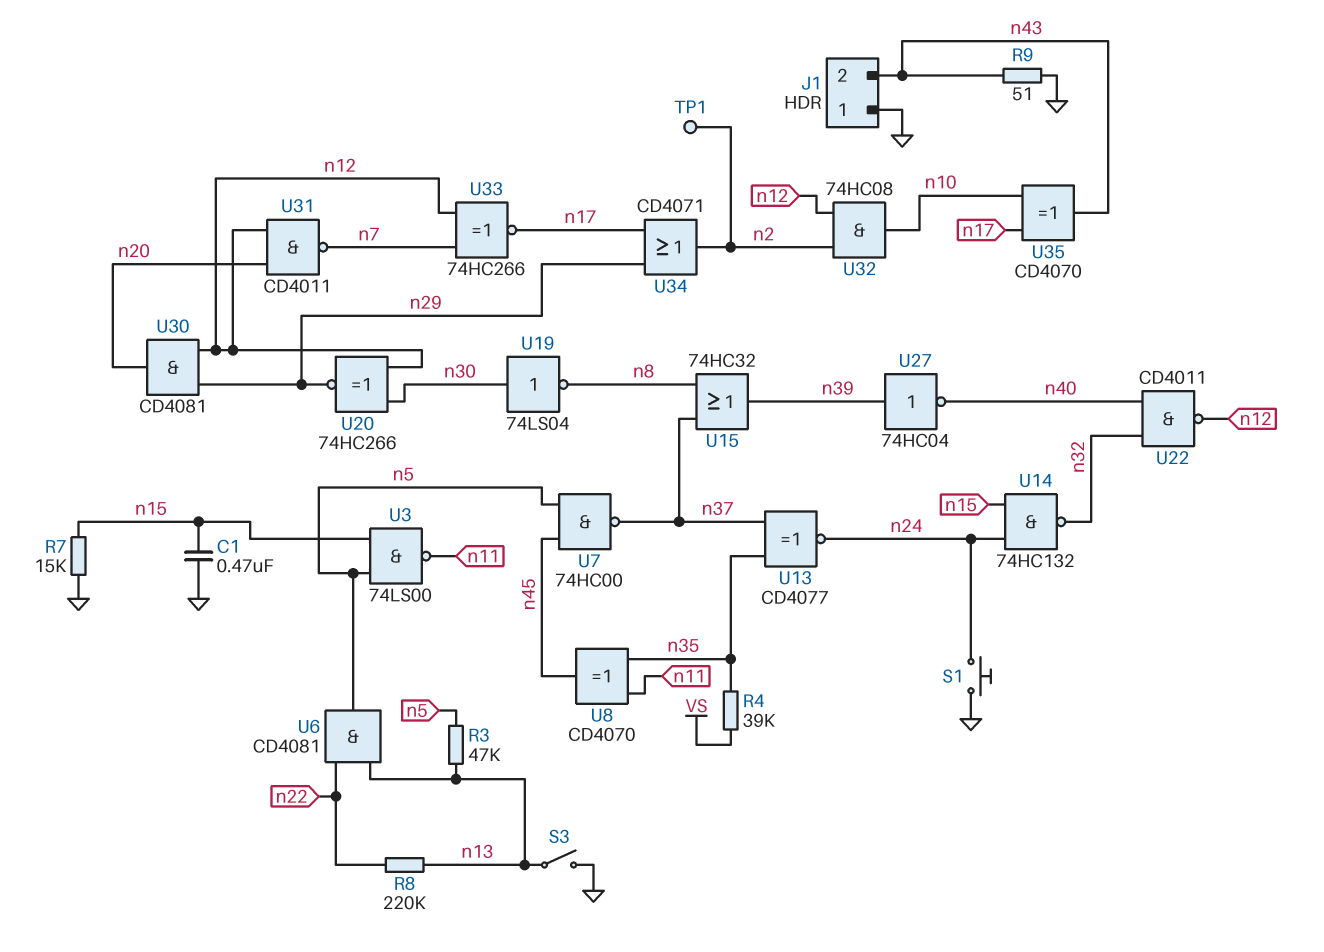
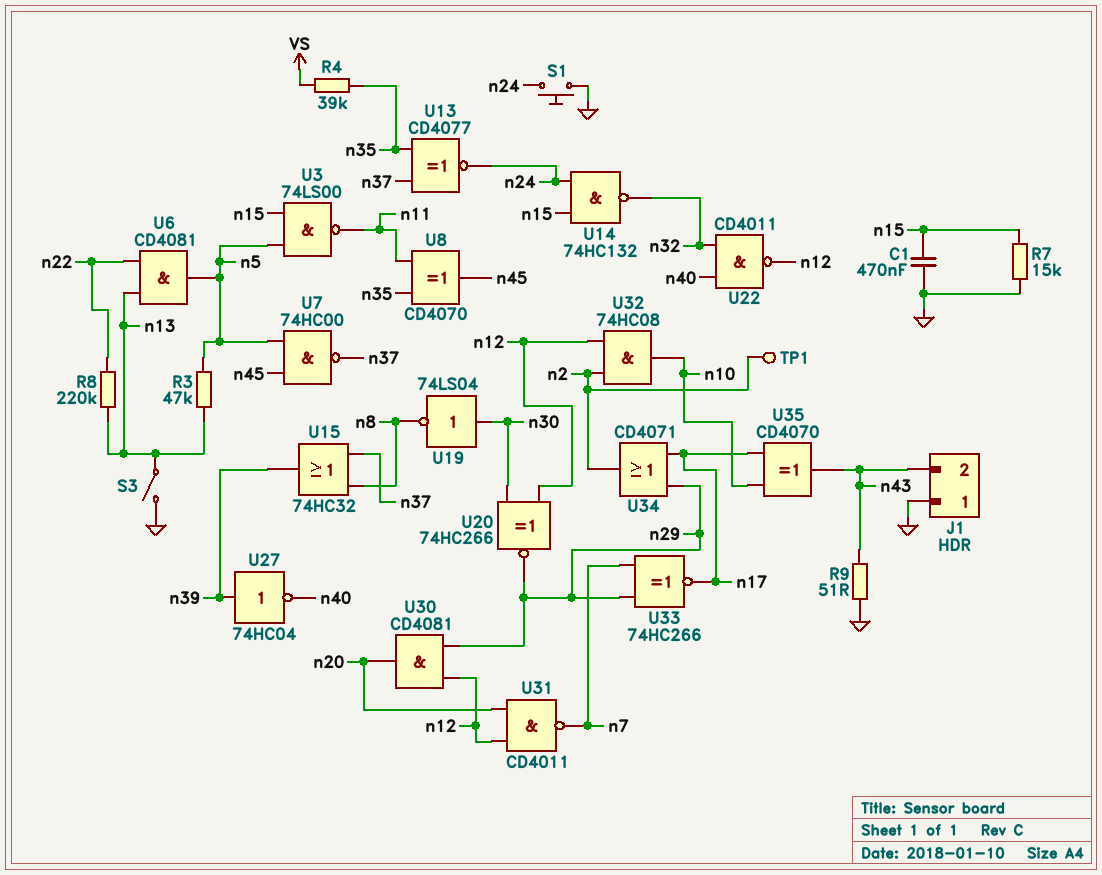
U33: XNOR 74HC266 (in n7, in n12, out n17) -> XNOR 74HC266 (in n7, in n29, out n17)

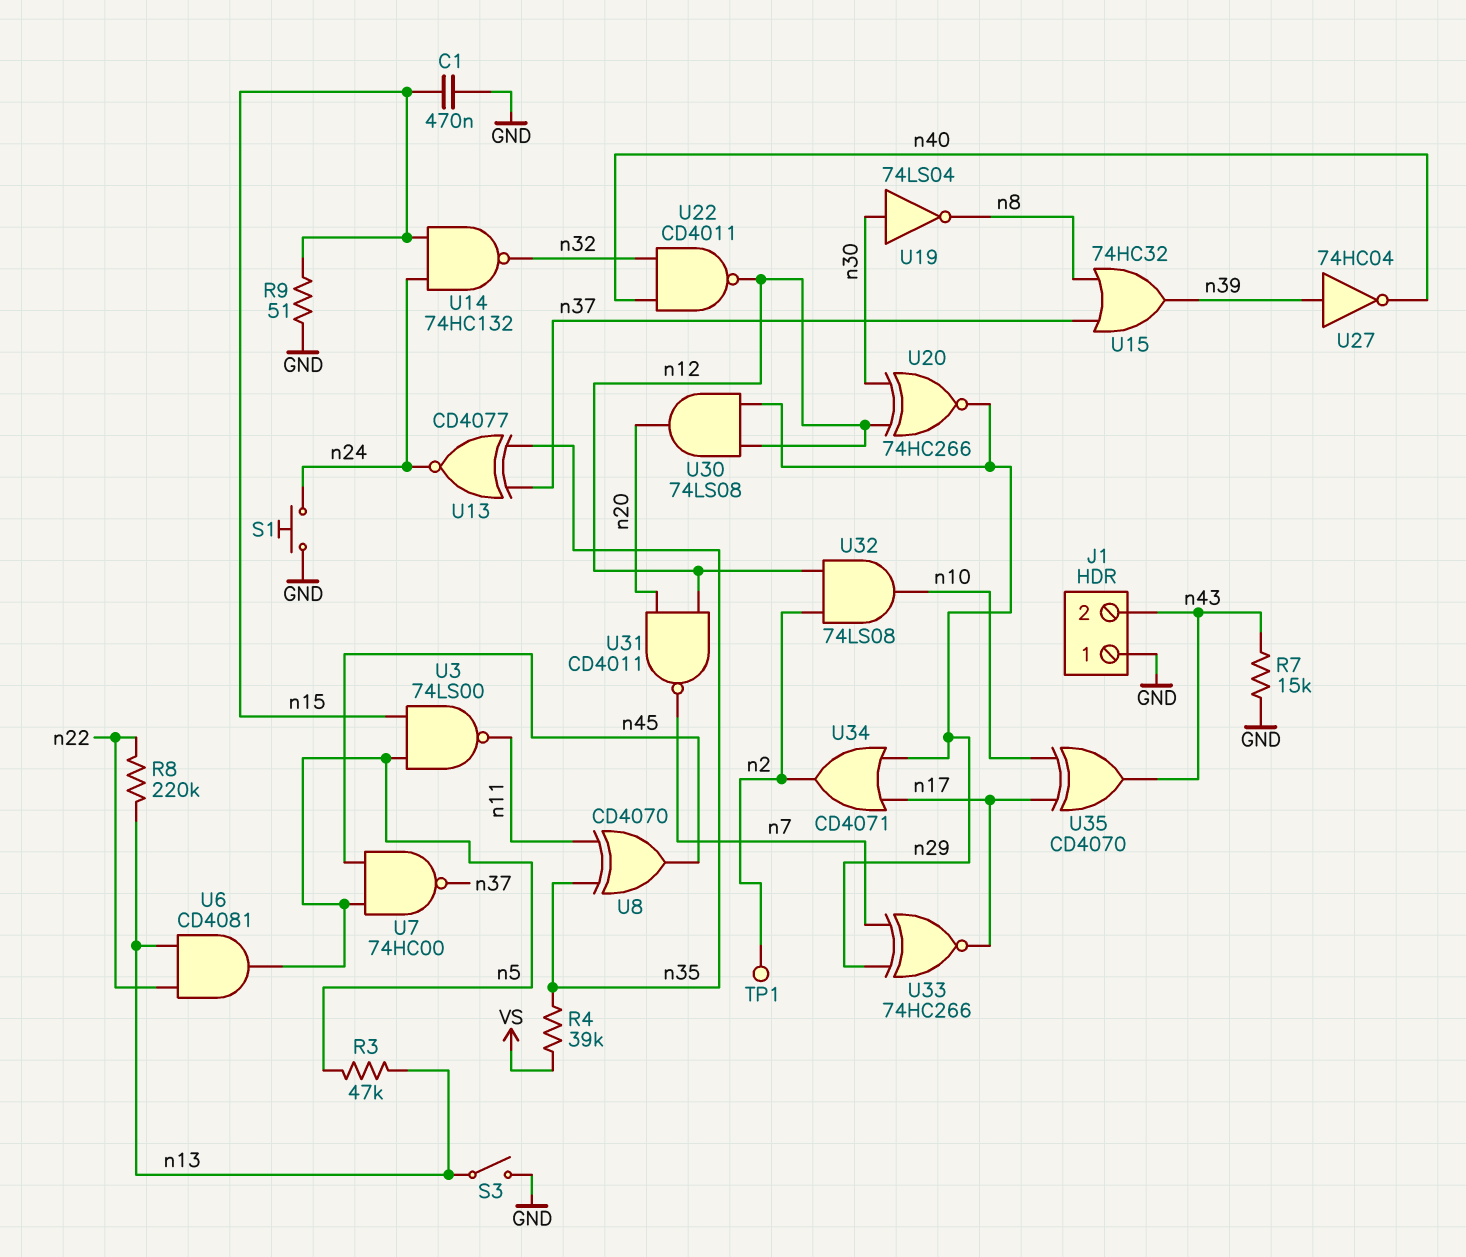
R7: 15k (GND, n15) -> 15k (GND, n43)
R9: 51 (GND, n43) -> 51 (GND, n15)
U30: AND CD4081 (in n12, in n29, out n20) -> AND 74LS08 (in n12, in n29, out n20)
U32: AND 74HC08 (in n2, in n12, out n10) -> AND 74LS08 (in n2, in n12, out n10)

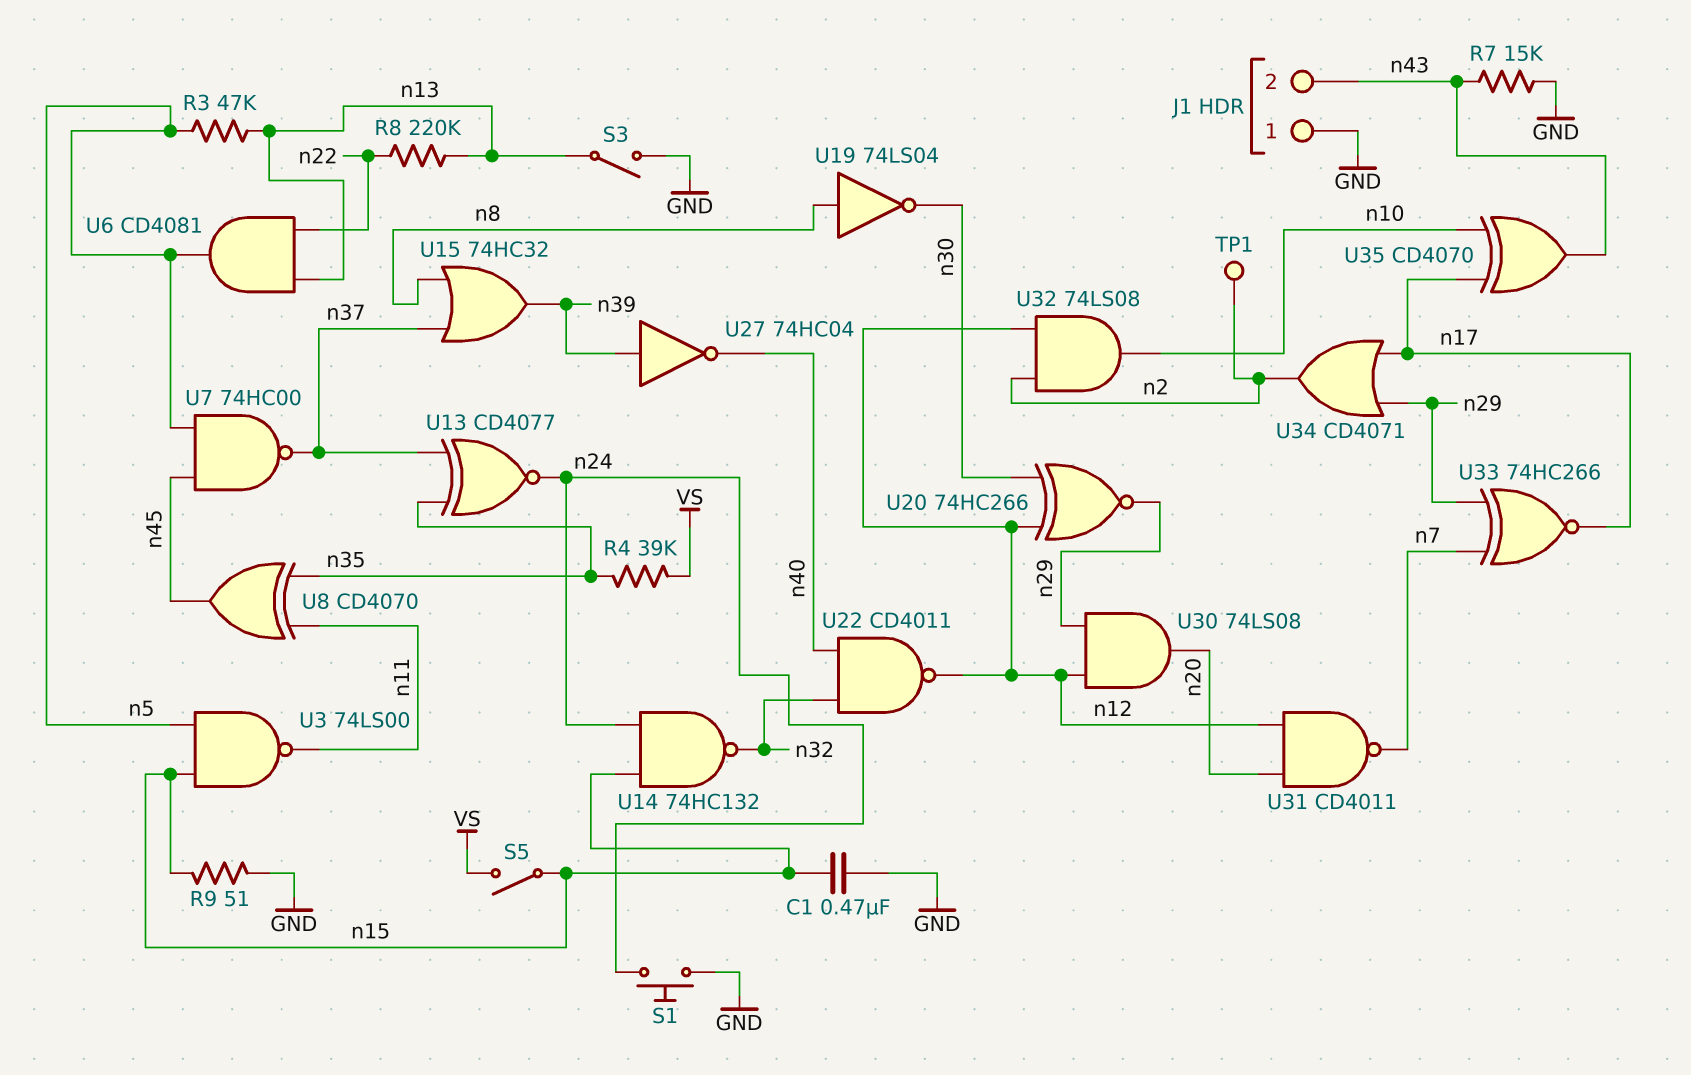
S5: none -> switch (VS, n15)
U19: NOT 74LS04 (in n30, out n8) -> NOT 74LS04 (in n8, out n30)

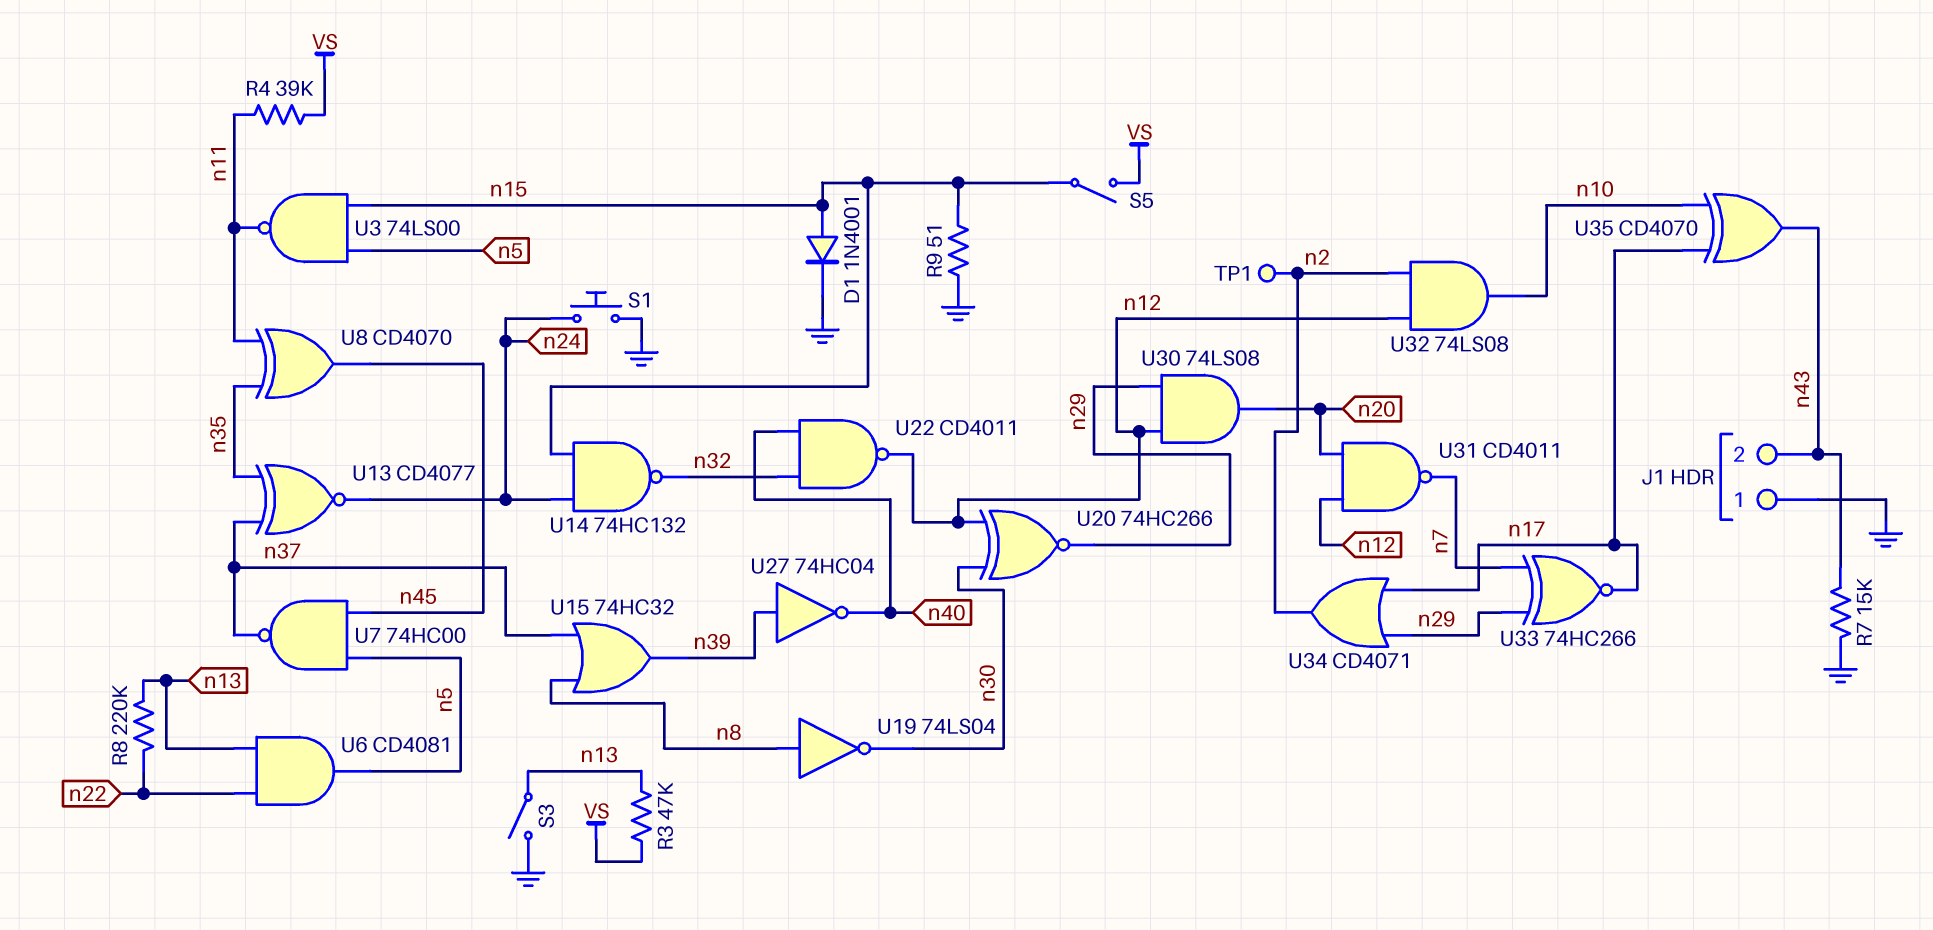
C1: 470nF (GND, n15) -> none
D1: none -> diode 1N4001 (A n15, K GND)
R3: 47k (n5, n13) -> 47k (VS, n13)
R4: 39k (VS, n35) -> 39k (VS, n11)

